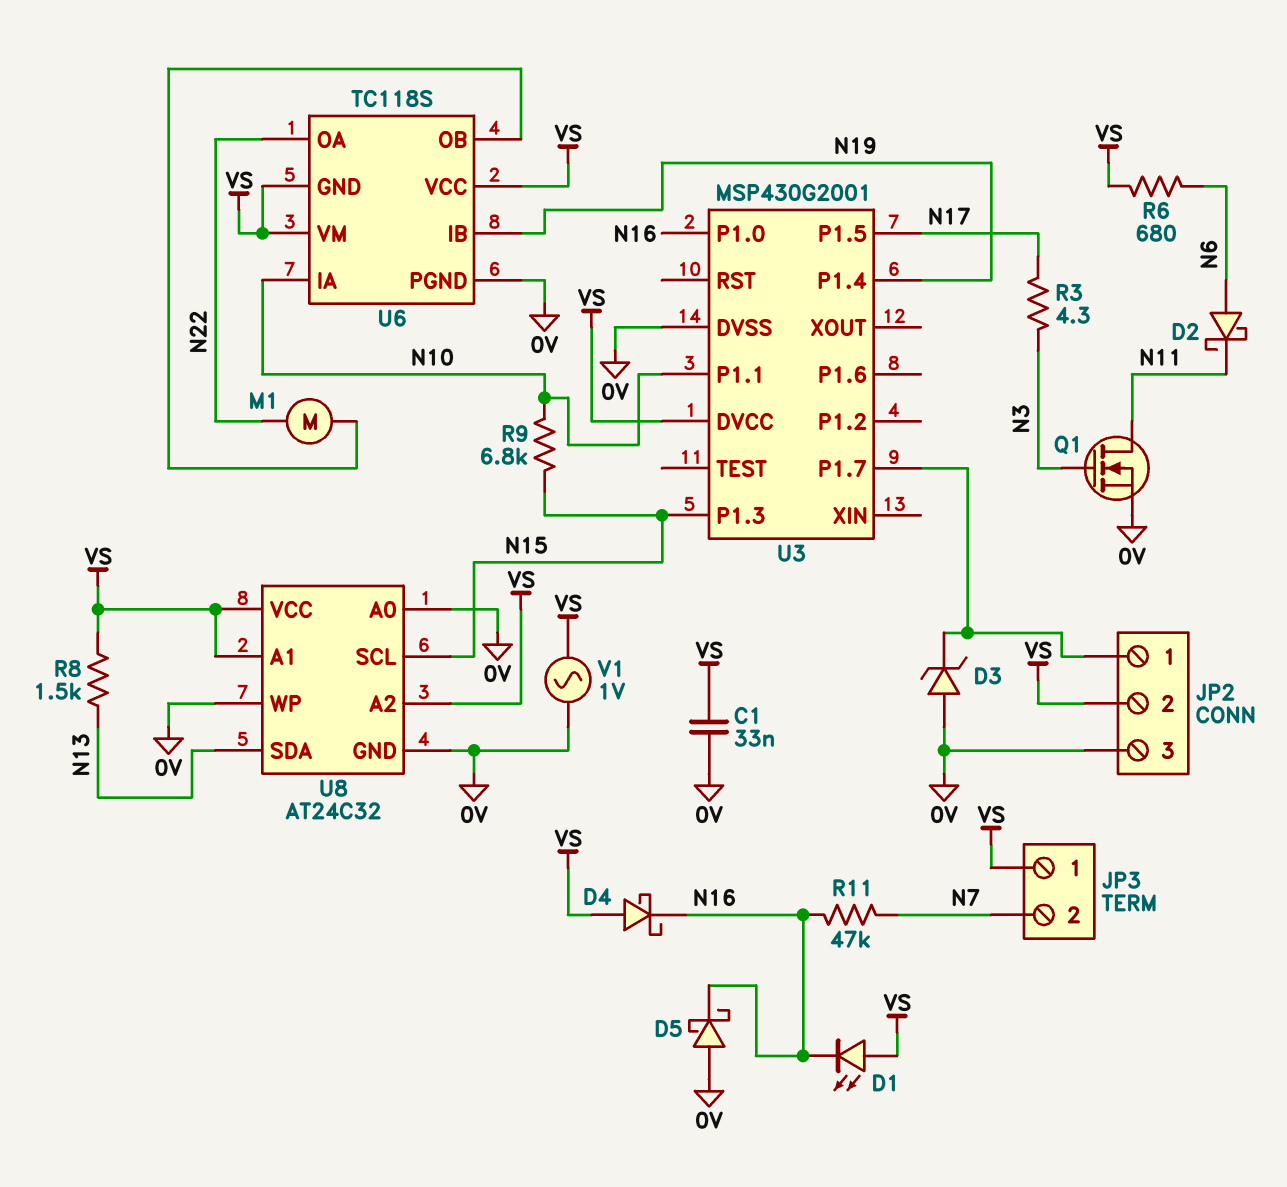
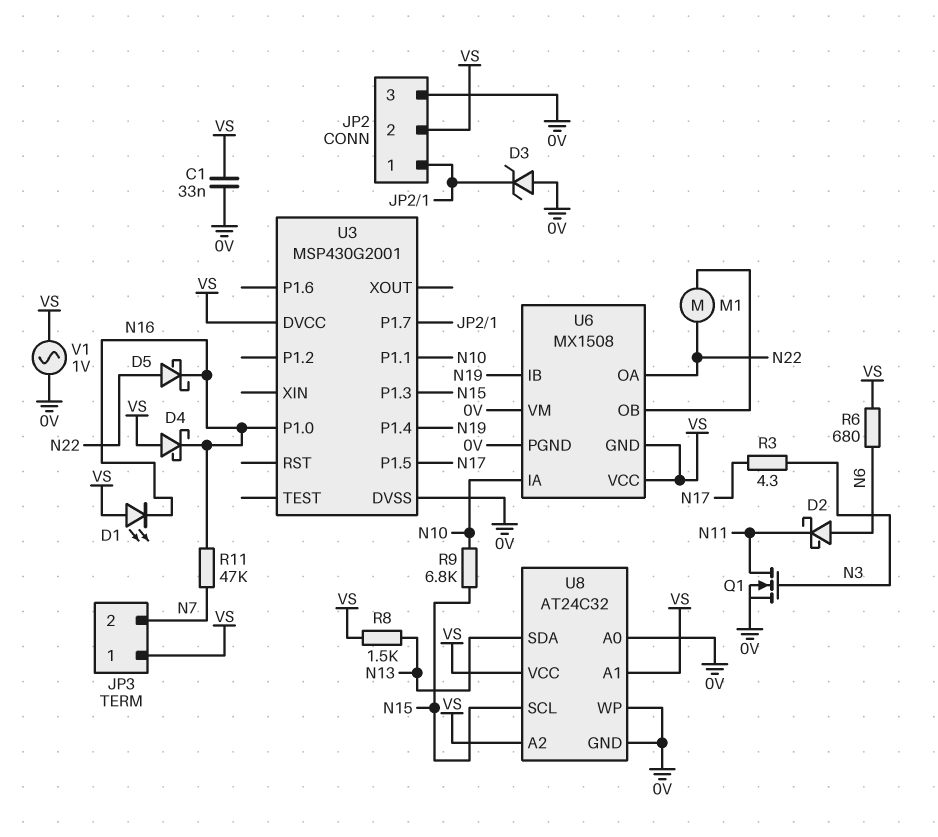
D5: schottky (A 0V, K N16) -> schottky (A N22, K N16)
U6: TC118S -> MX1508
U6 pin VM: VS -> 0V

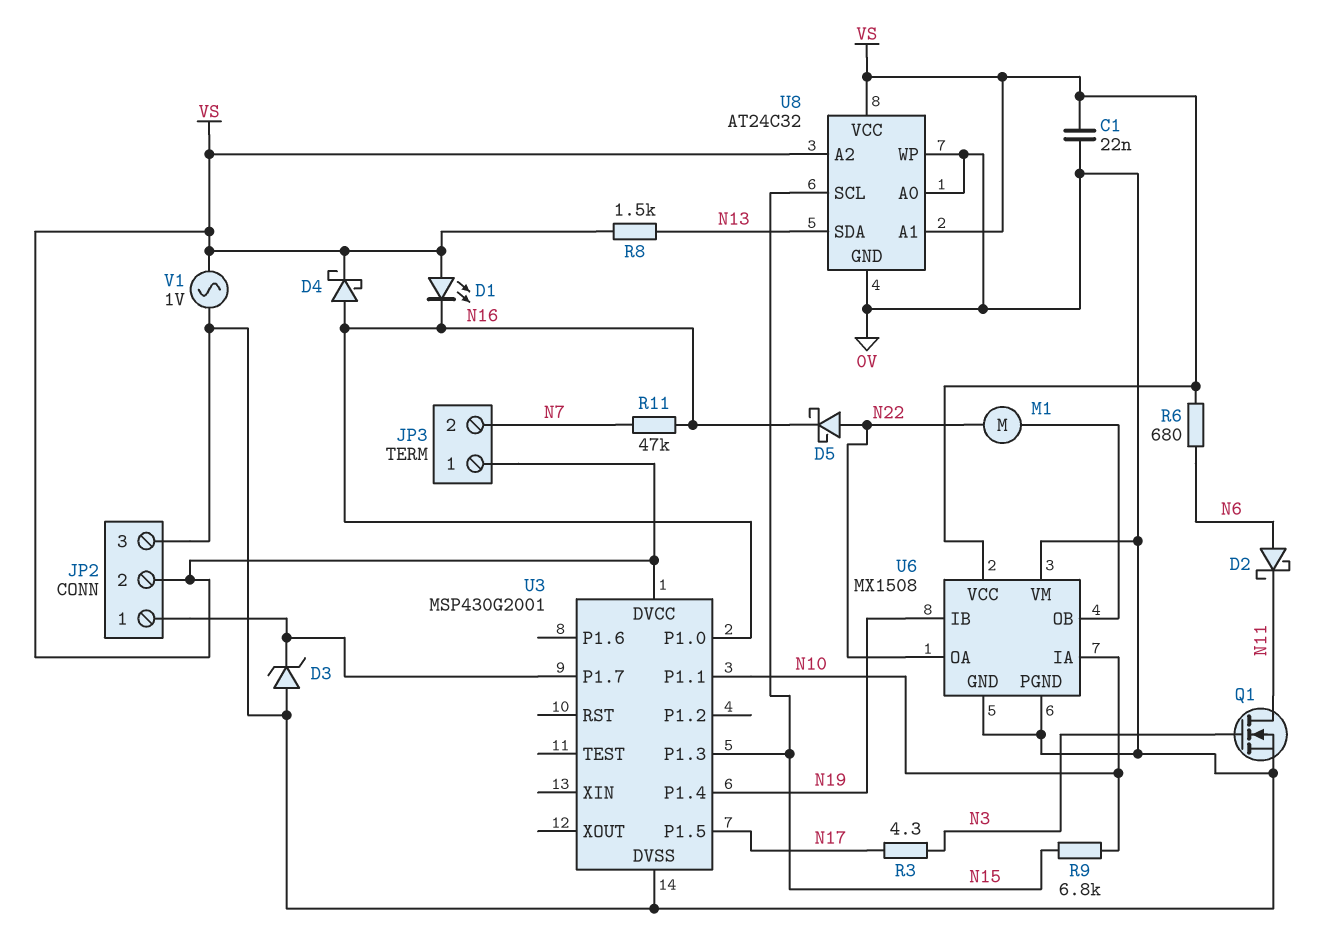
C1: 33nF (0V, VS) -> 22nF (0V, VS)
D4: schottky (A VS, K N16) -> schottky (A N16, K VS)
U6 pin GND: VS -> 0V

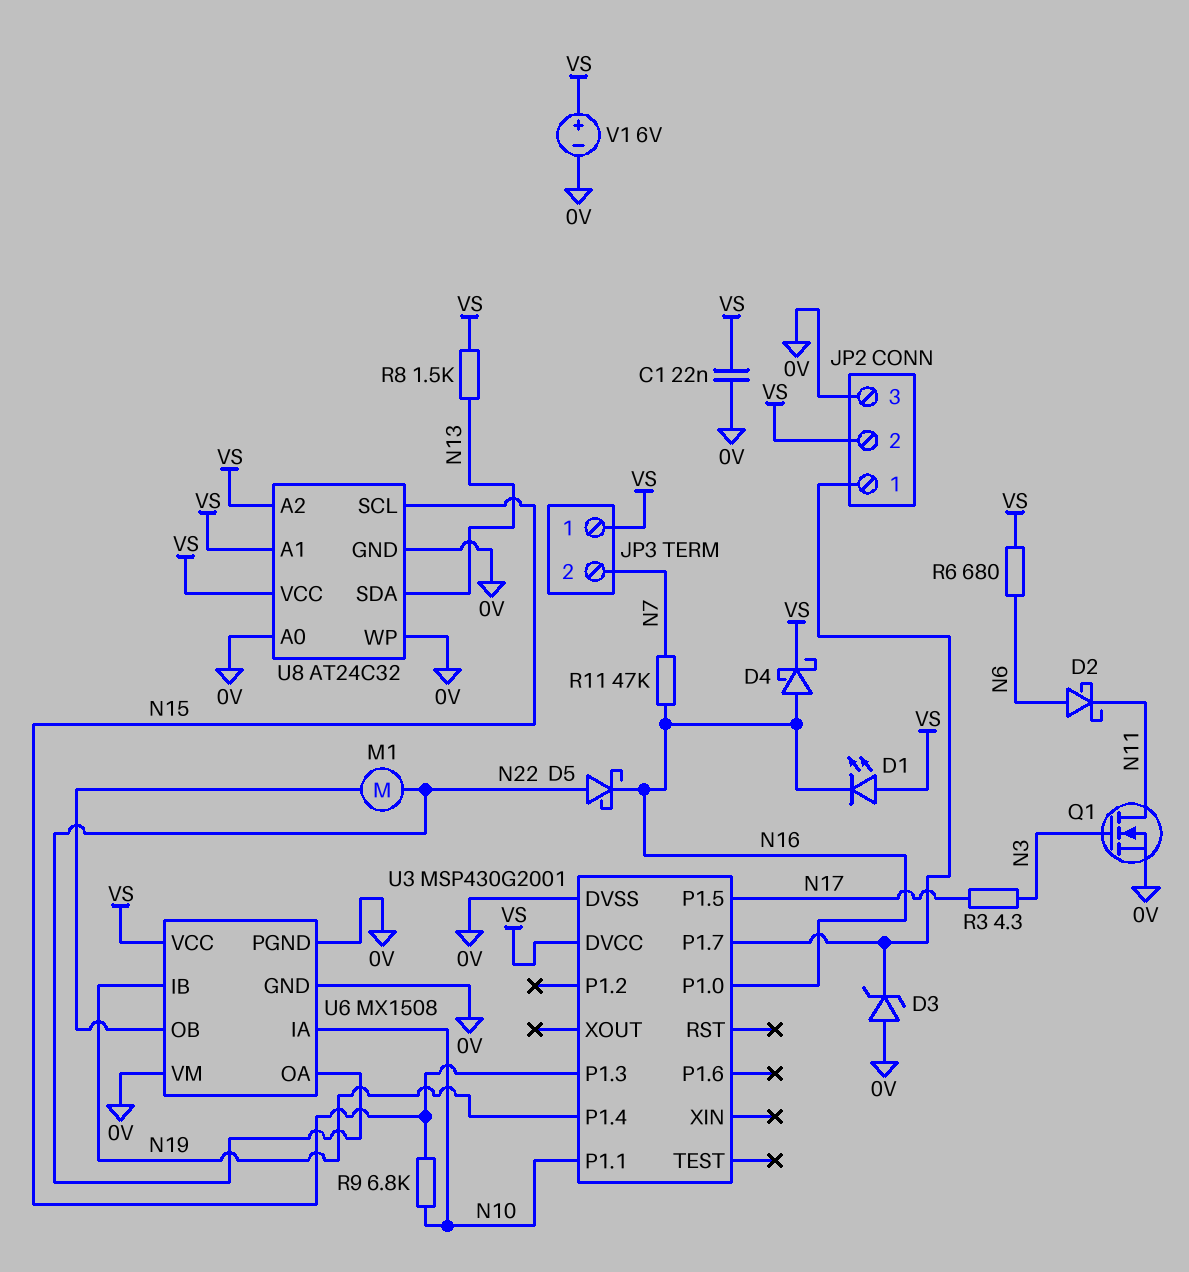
V1: AC 1V (0V, VS) -> 6V (plus VS, minus 0V)

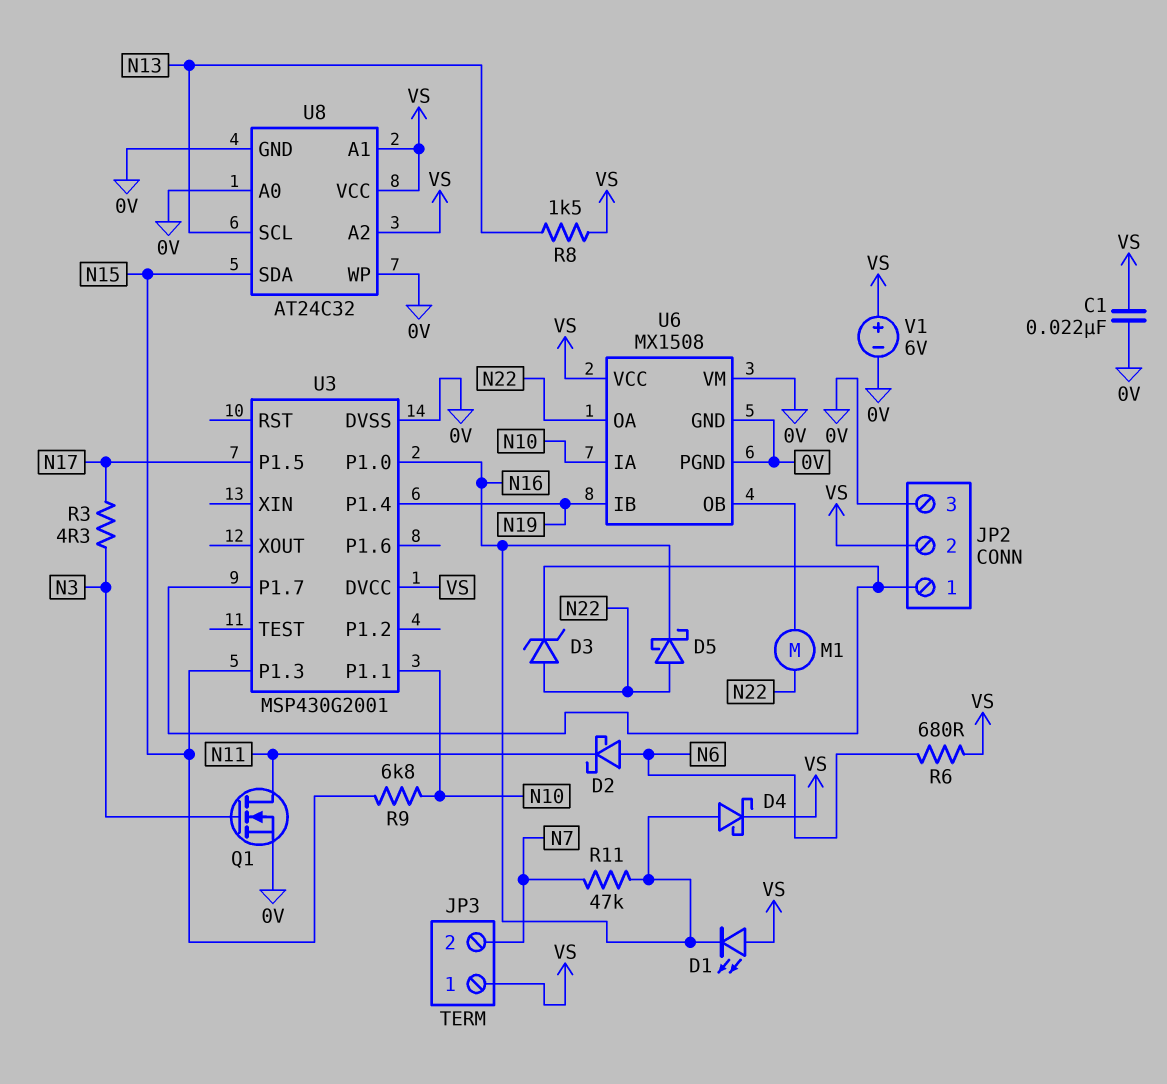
D3: zener (A 0V, K JP2/1) -> zener (A N22, K JP2/1)
U8 pin SCL: N15 -> N13
U8 pin SDA: N13 -> N15

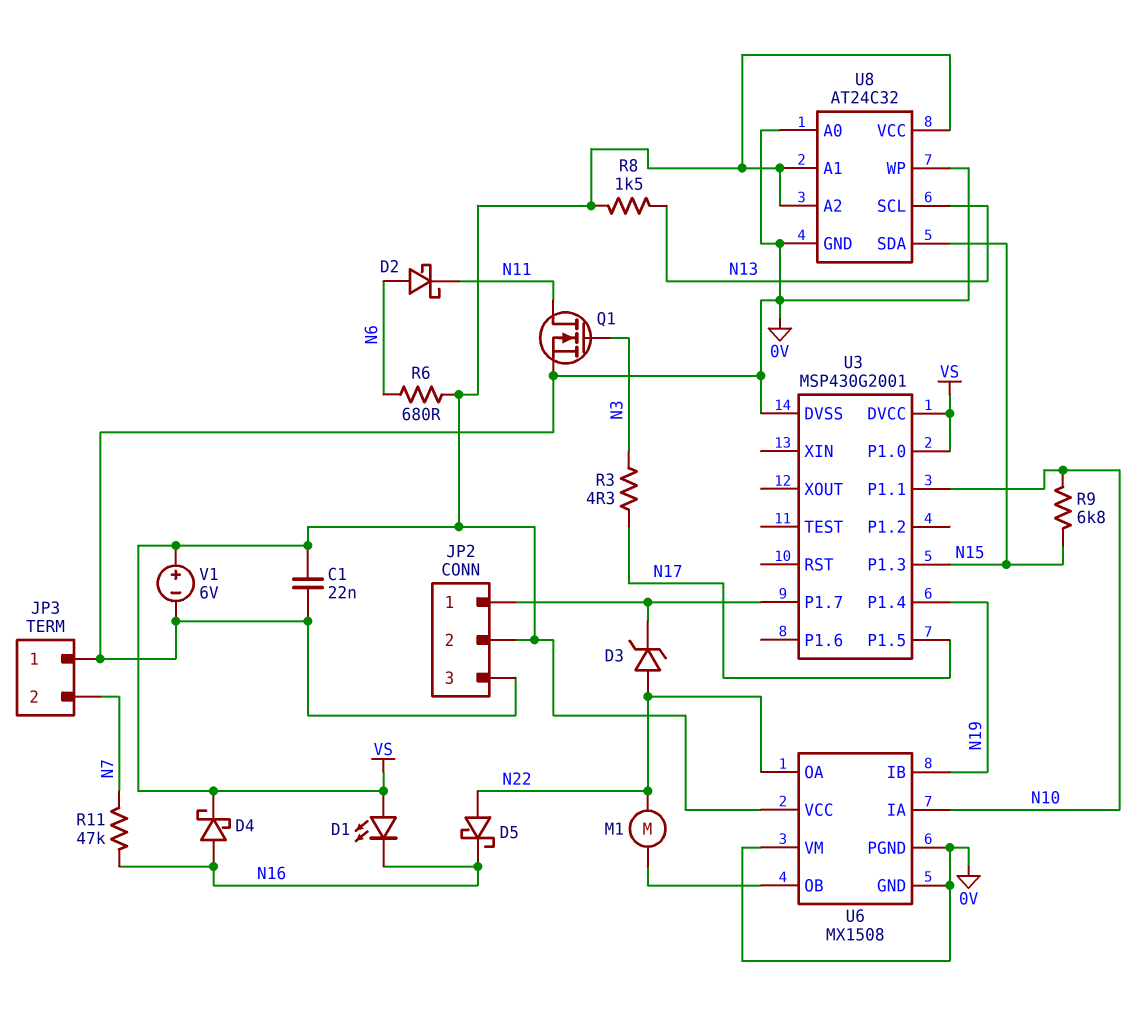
JP3 pin 1: VS -> 0V
U3 pin P1.0: N16 -> VS

